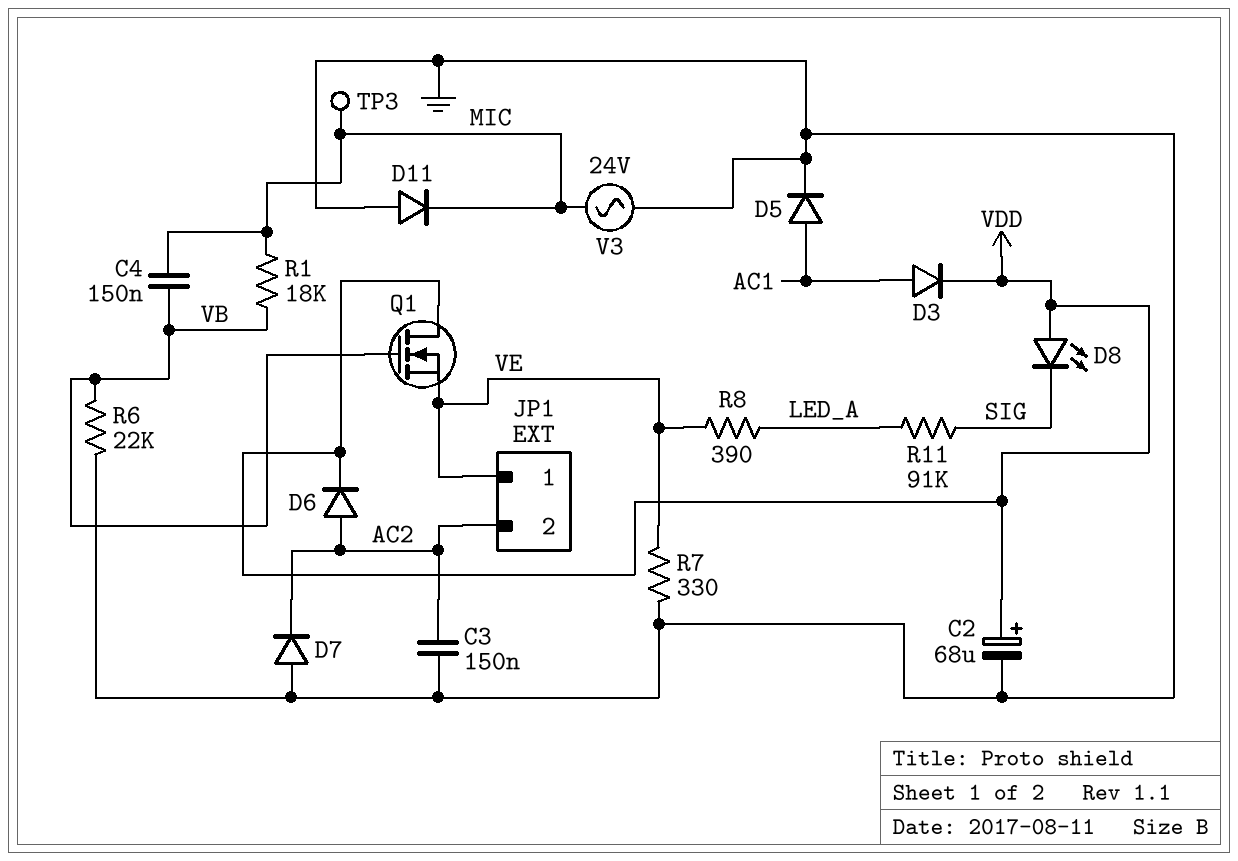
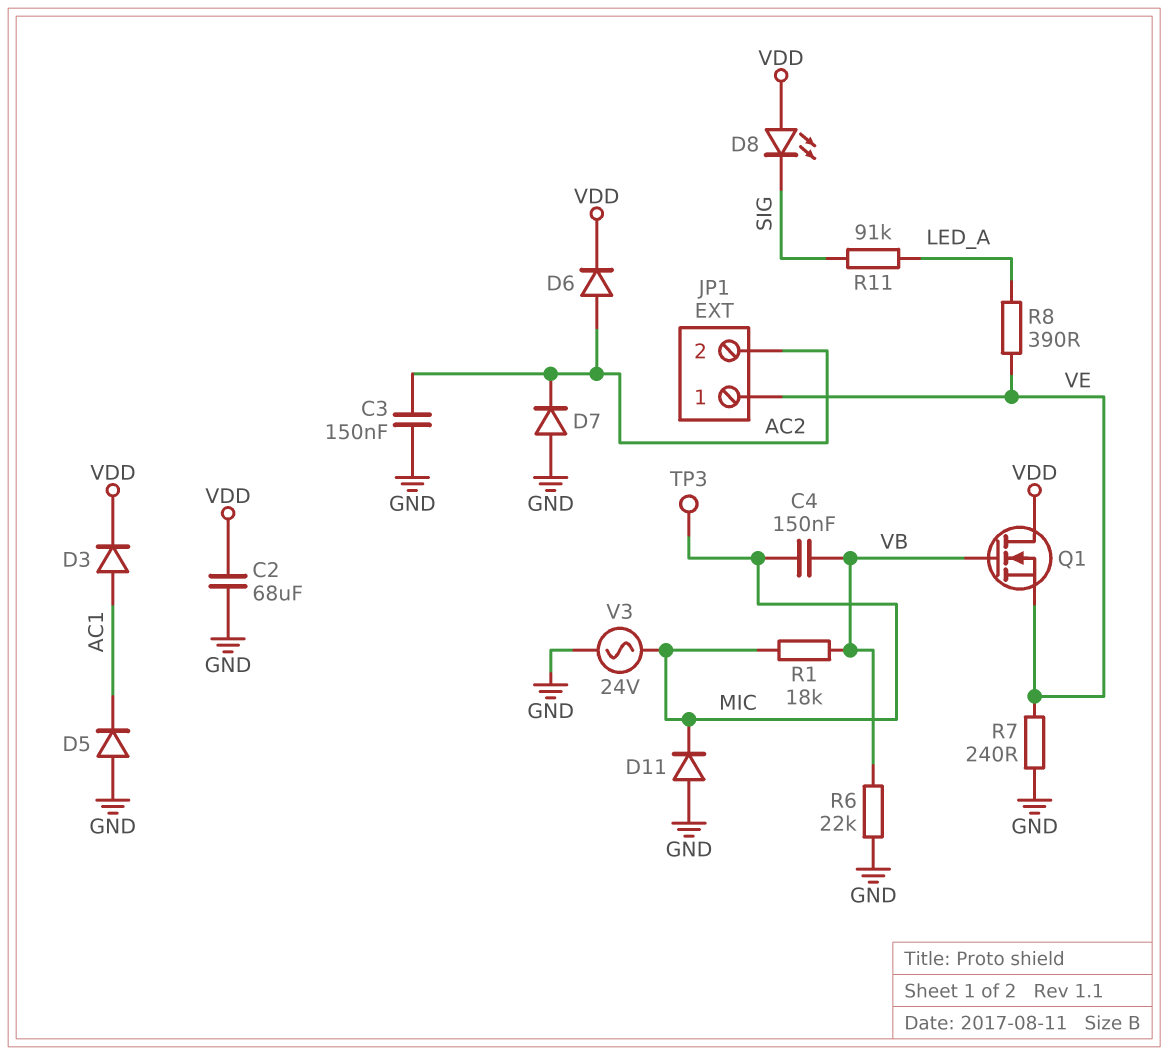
C2: 68uF (plus VDD, minus GND) -> 68uF (GND, VDD)
D5: diode (A AC1, K GND) -> diode (A GND, K AC1)
R7: 330 (GND, VE) -> 240 (GND, VE)

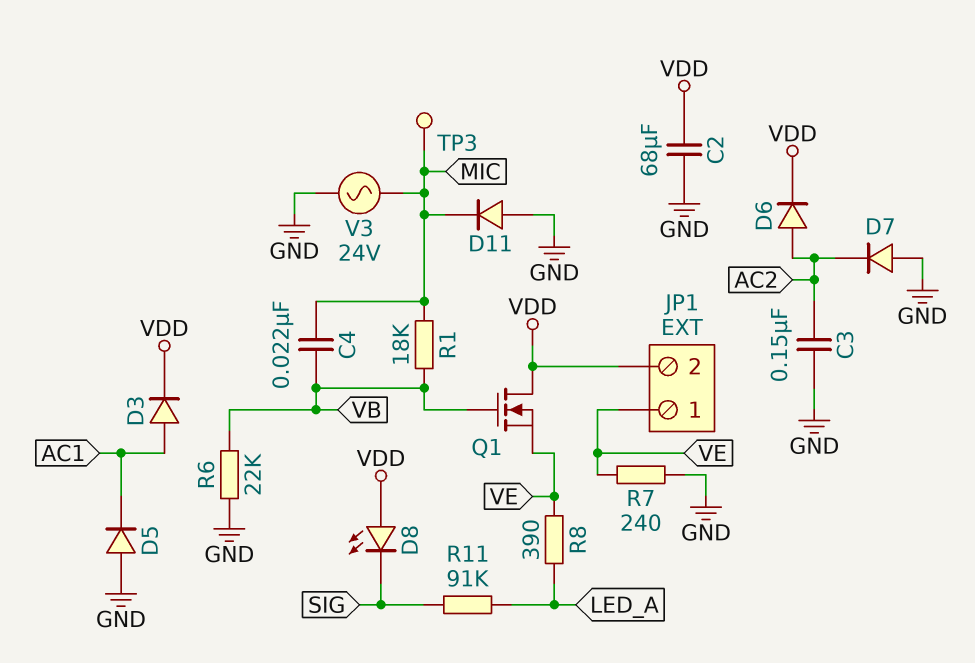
C4: 150nF (MIC, VB) -> 22nF (MIC, VB)
JP1 pin 2: AC2 -> VDD

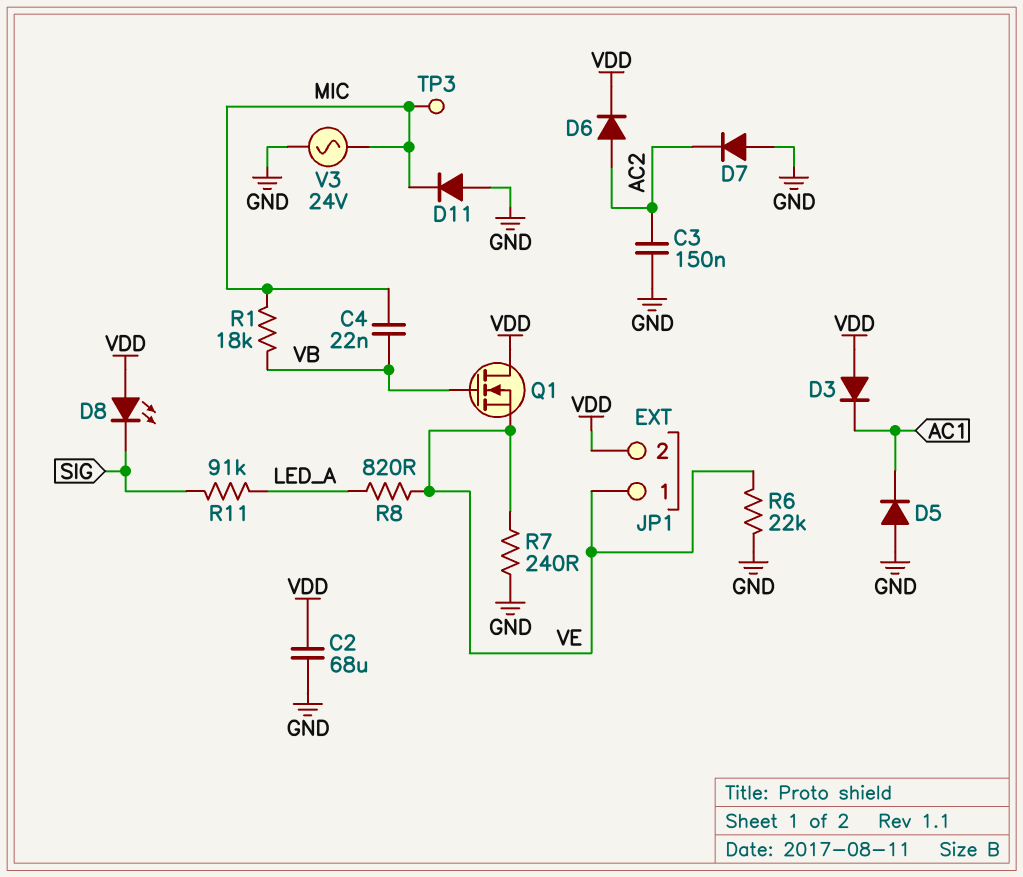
D3: diode (A AC1, K VDD) -> diode (A VDD, K AC1)
R6: 22k (GND, VB) -> 22k (GND, VE)
R8: 390 (LED_A, VE) -> 820 (LED_A, VE)

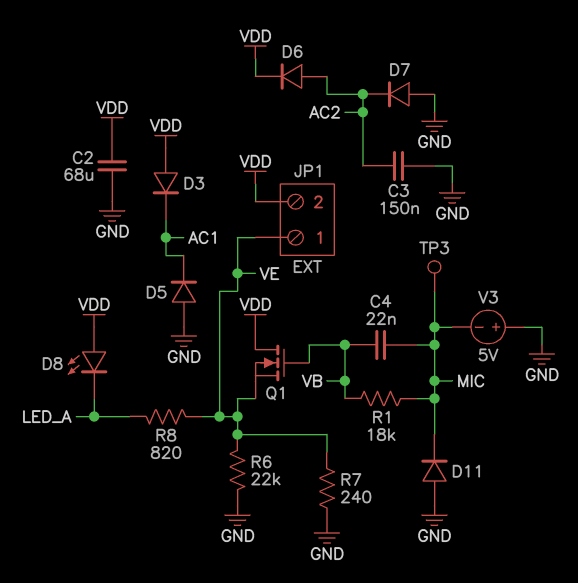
D8: LED (A VDD, K SIG) -> LED (A VDD, K LED_A)
R11: 91k (LED_A, SIG) -> none
V3: AC 24V (GND, MIC) -> 5V (plus GND, minus MIC)

